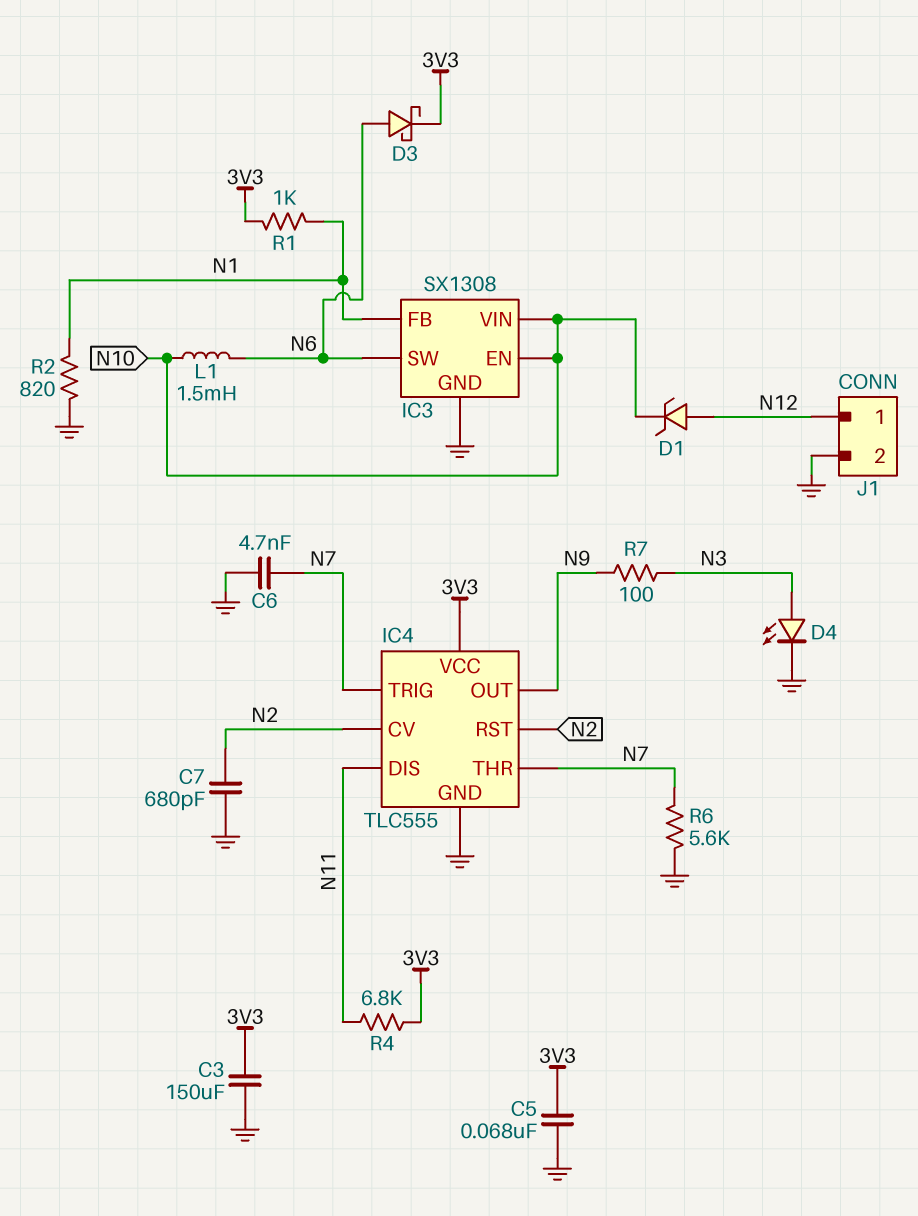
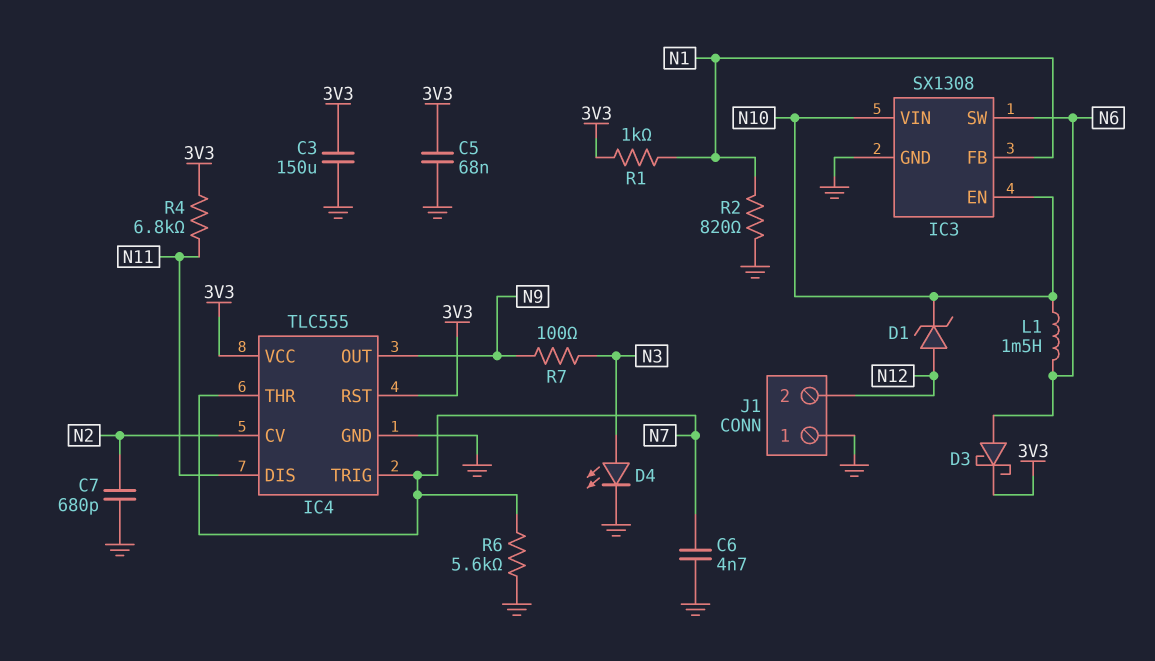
IC4 pin RST: N2 -> 3V3
J1 pin 1: N12 -> GND
J1 pin 2: GND -> N12

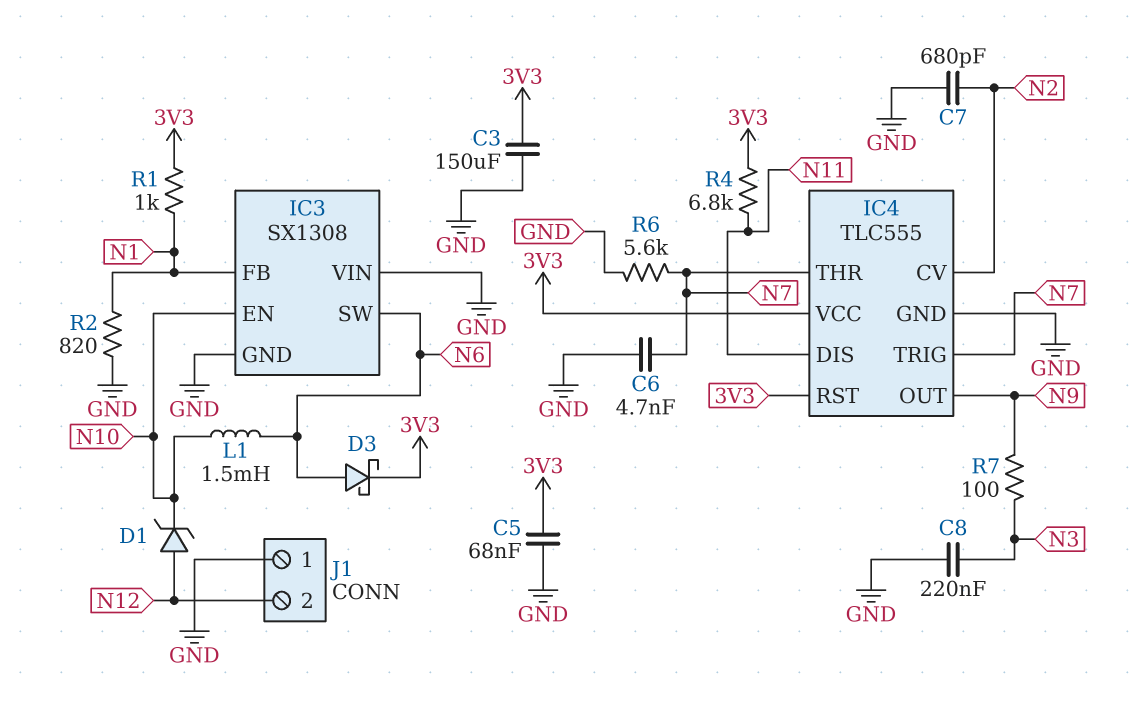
C8: none -> 220nF (GND, N3)
D4: LED (A N3, K GND) -> none
IC3 pin VIN: N10 -> GND

